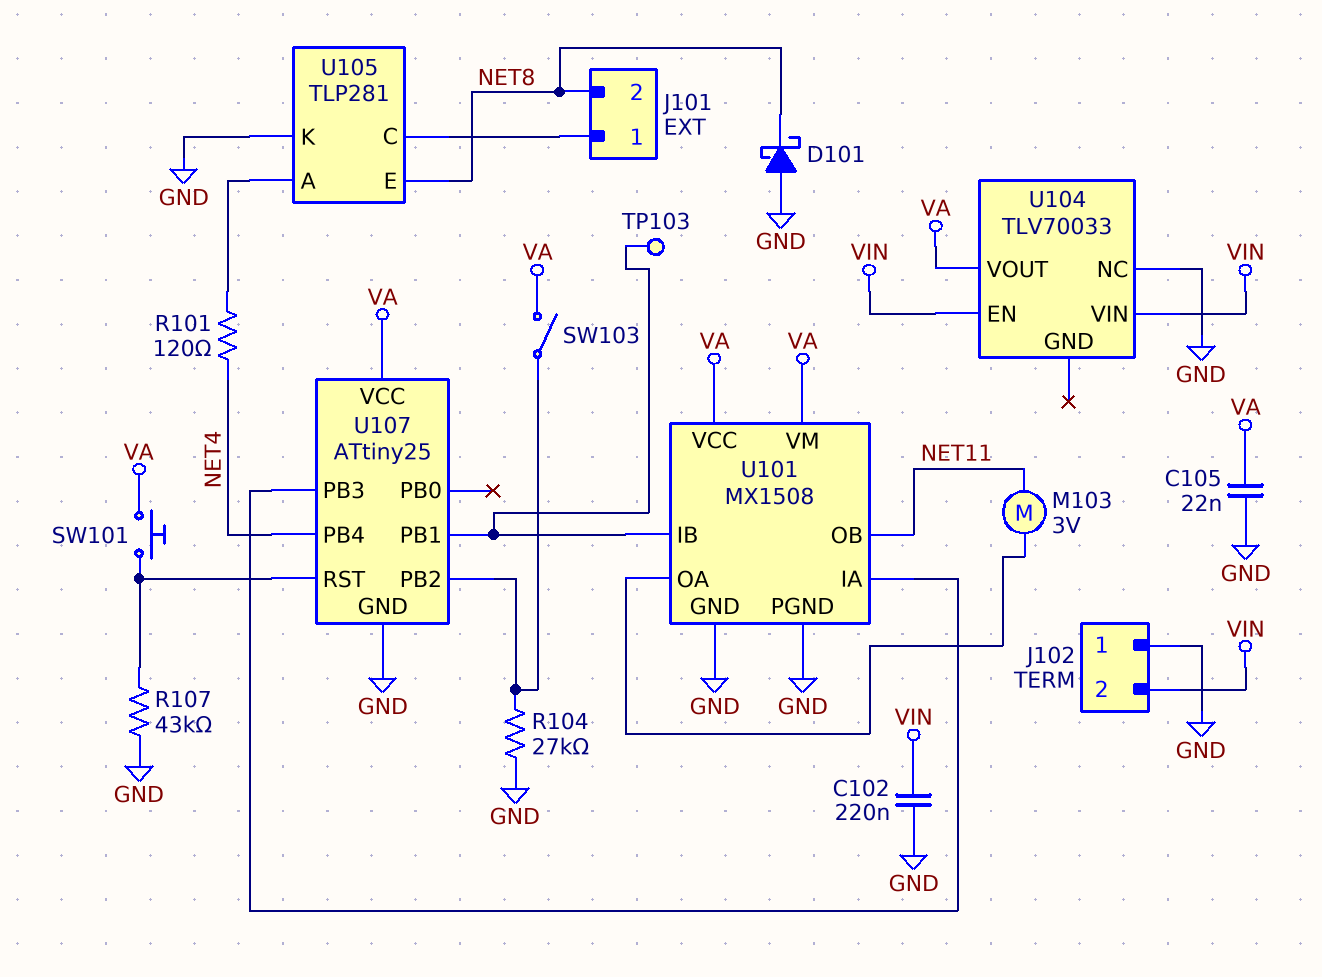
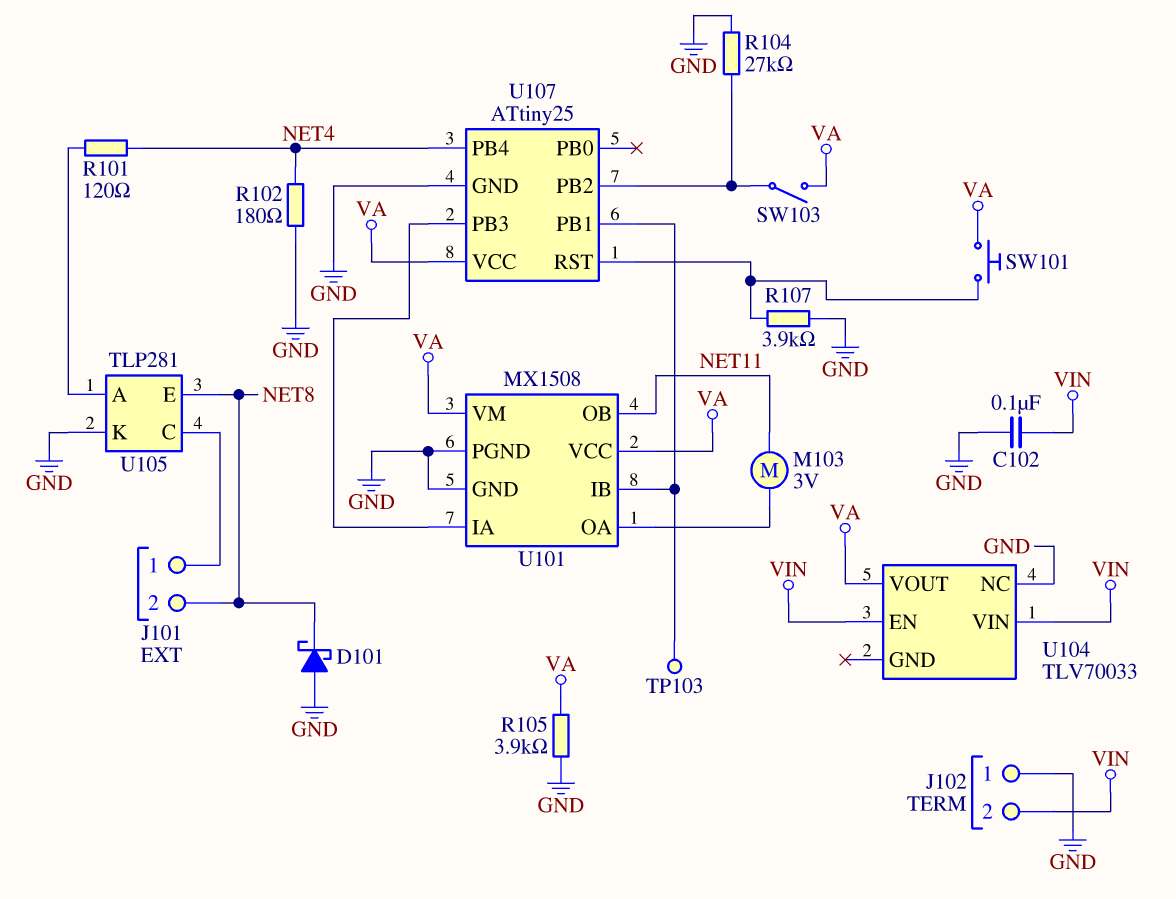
C102: 220nF (GND, VIN) -> 100nF (GND, VIN)
C105: 22nF (GND, VA) -> none
R102: none -> 180 (GND, NET4)
R105: none -> 3.9k (GND, VA)
R107: 43k (GND, U107/RST) -> 3.9k (GND, U107/RST)

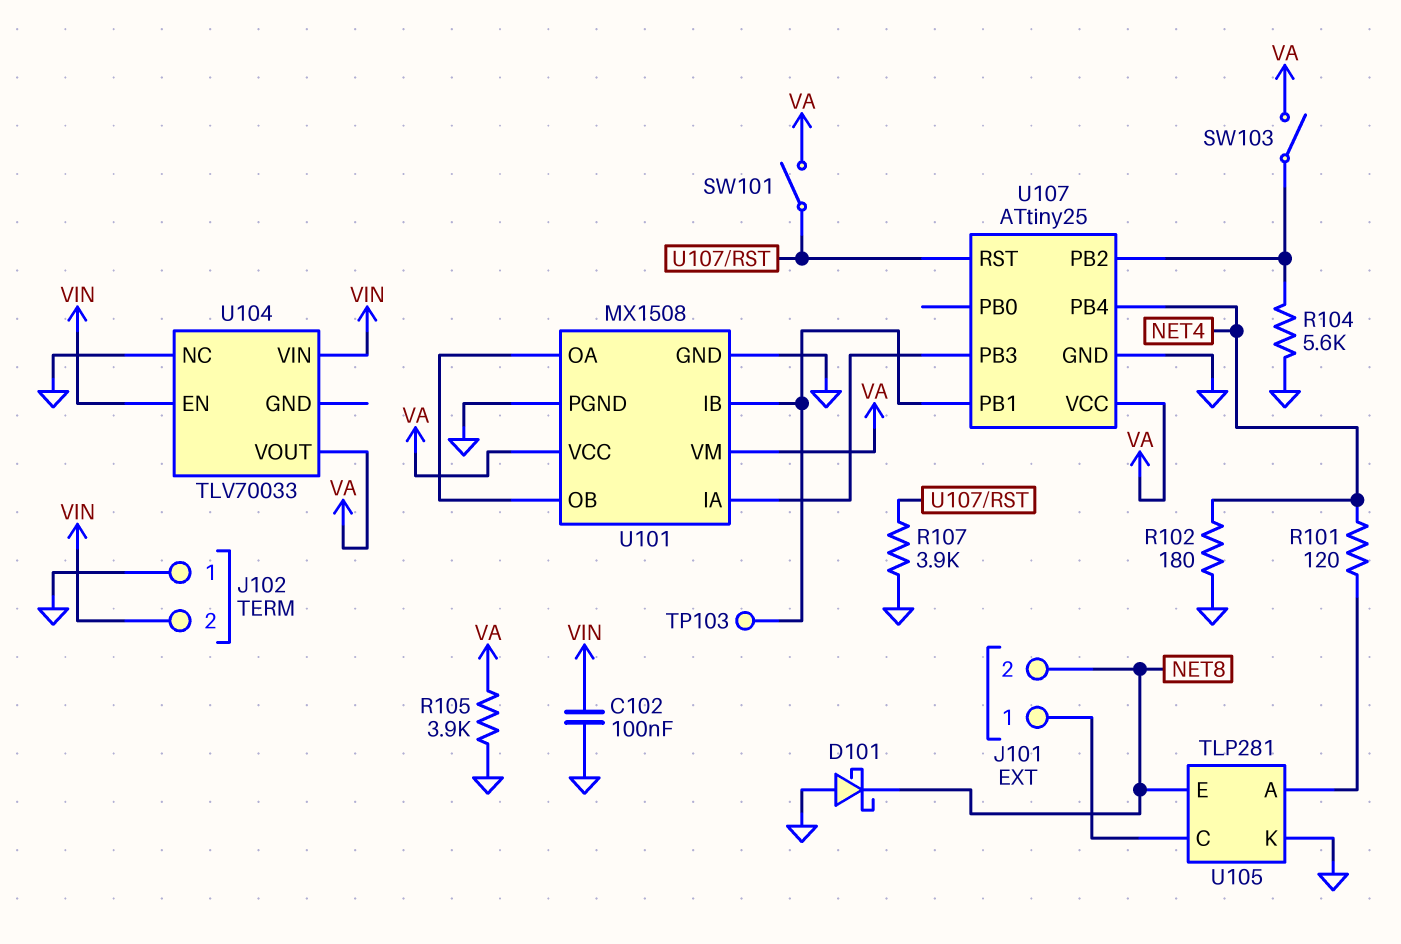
M103: motor 3V (NET11, U101/OA) -> none
R104: 27k (GND, U107/PB2) -> 5.6k (GND, U107/PB2)
SW101: button (U107/RST, VA) -> switch (U107/RST, VA)
U101 pin OB: NET11 -> U101/OA

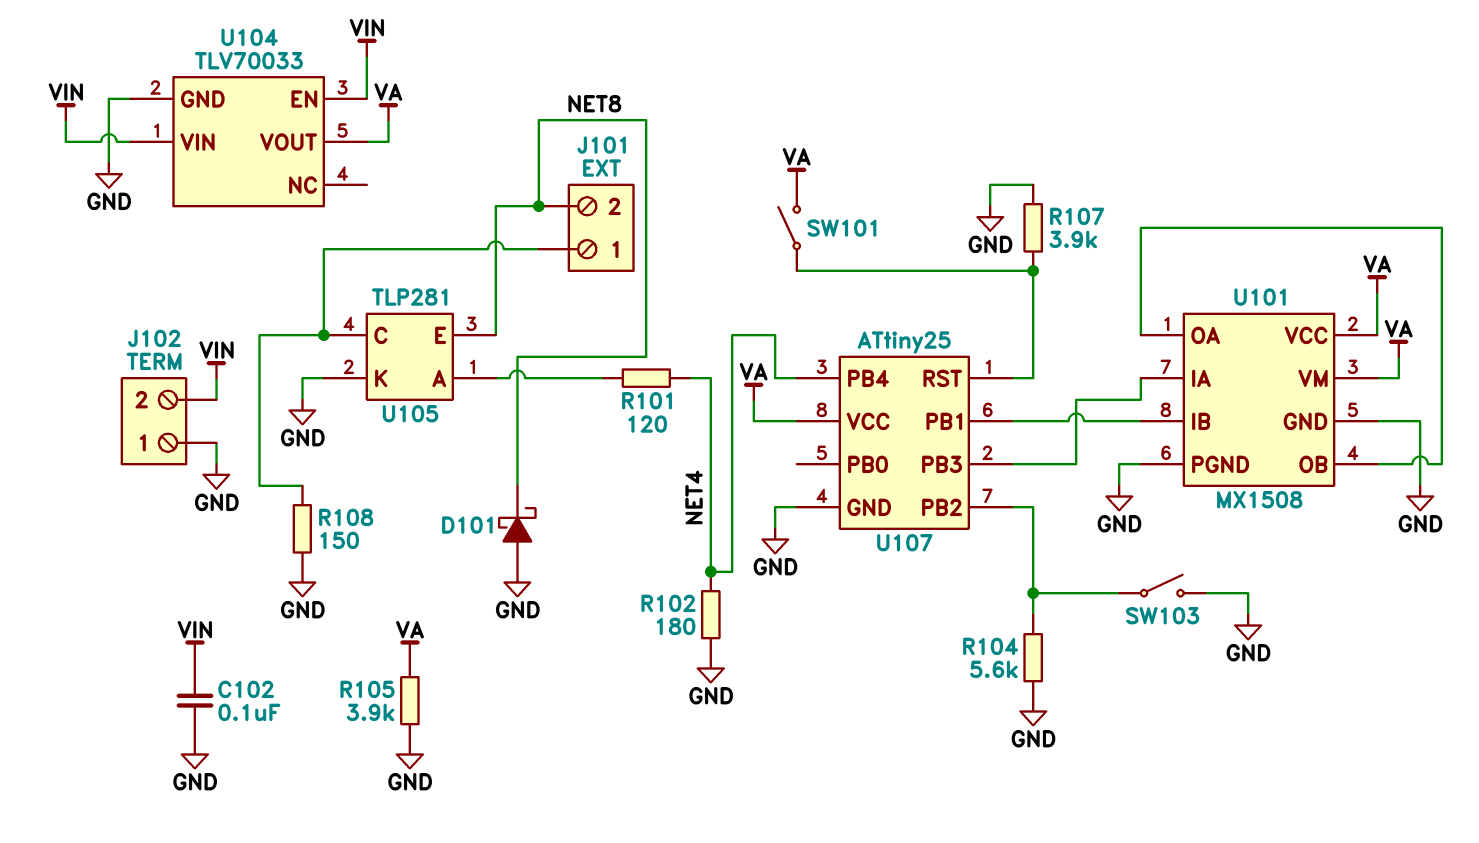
R108: none -> 150 (GND, J101/1)
SW103: switch (U107/PB2, VA) -> switch (GND, U107/PB2)
TP103: test point (U101/IB) -> none
U104 pin GND: none -> GND
U104 pin NC: GND -> none

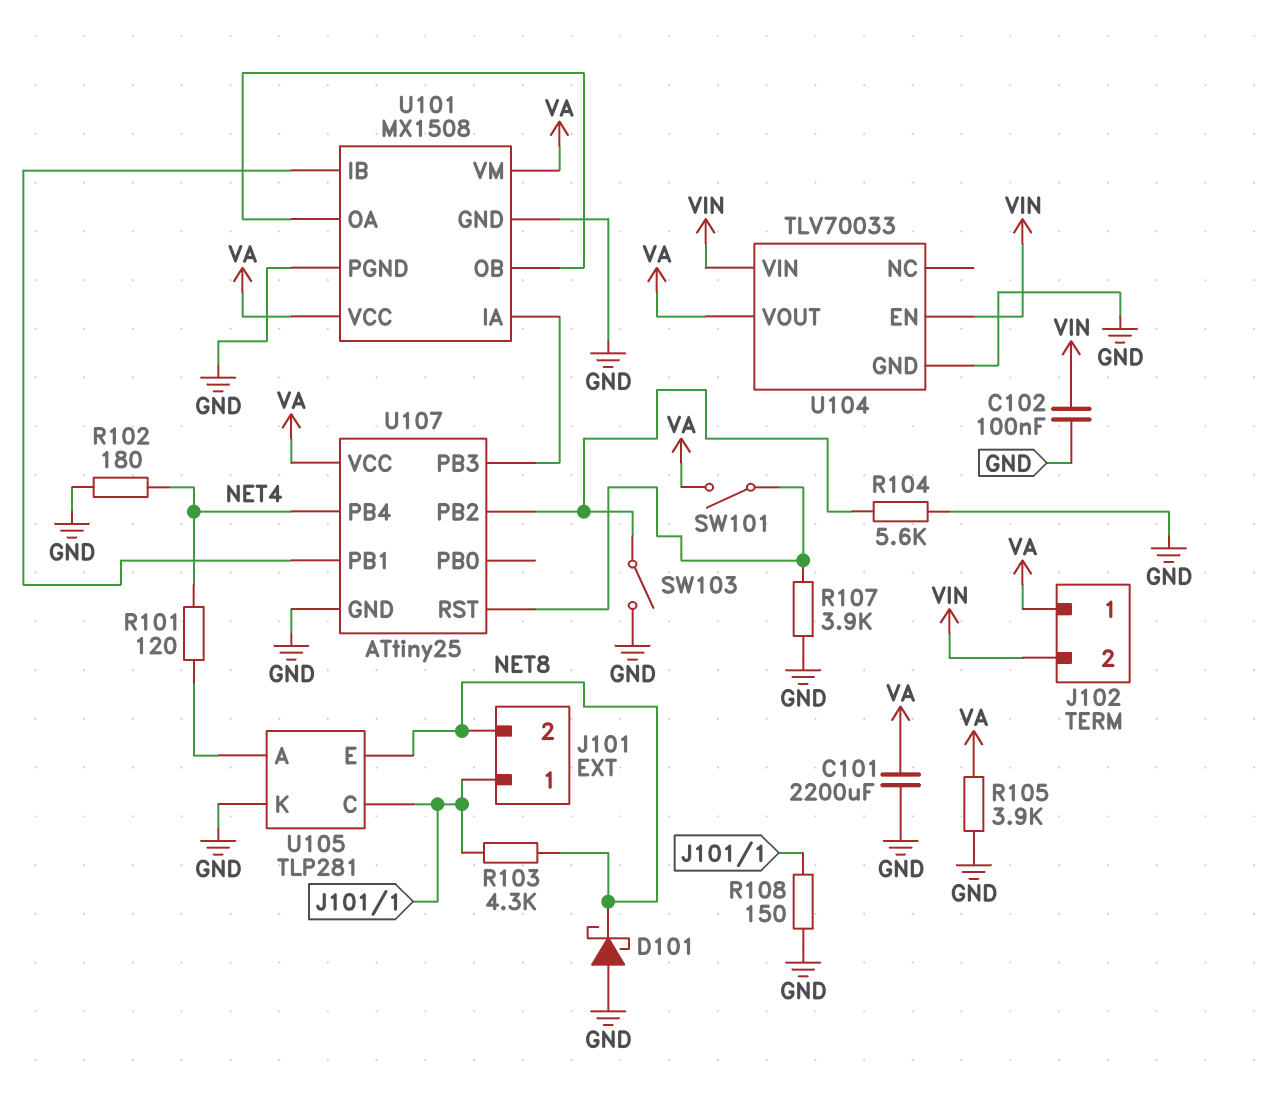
C101: none -> 2200uF (GND, VA)
J102 pin 1: GND -> VA
R103: none -> 4.3k (J101/1, NET8)

